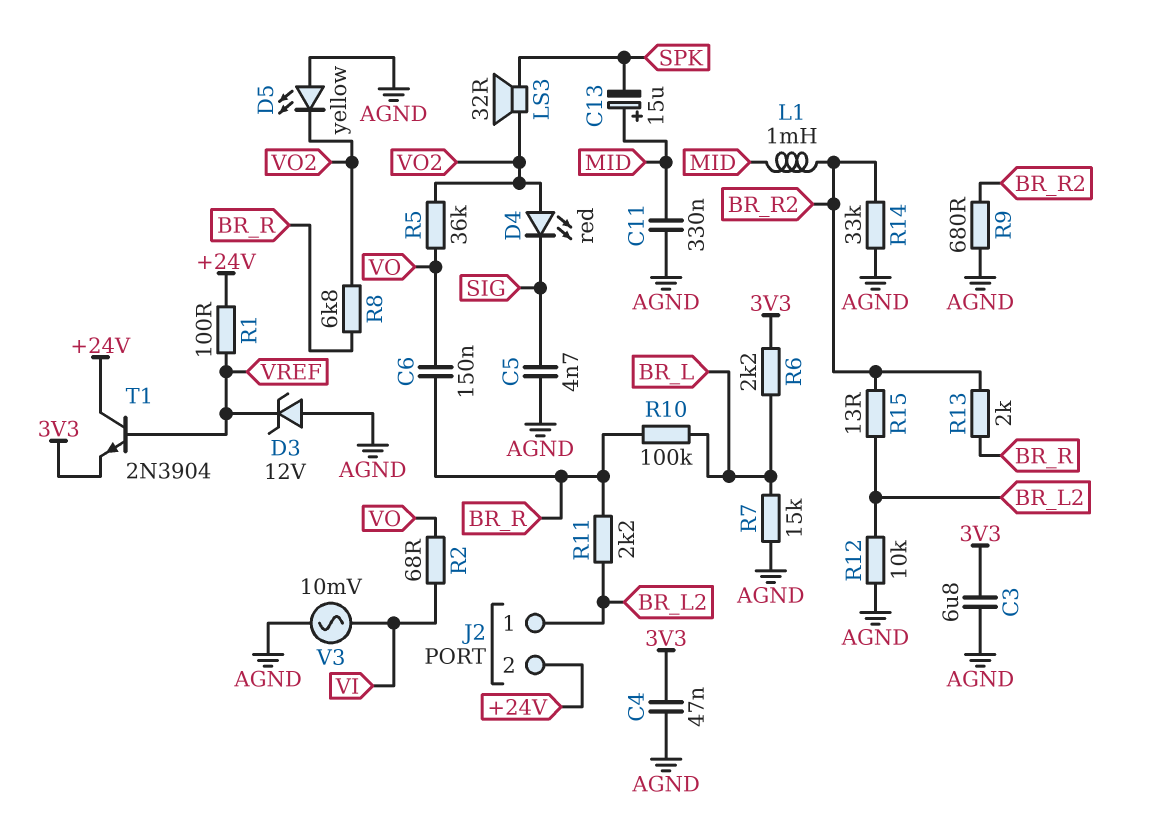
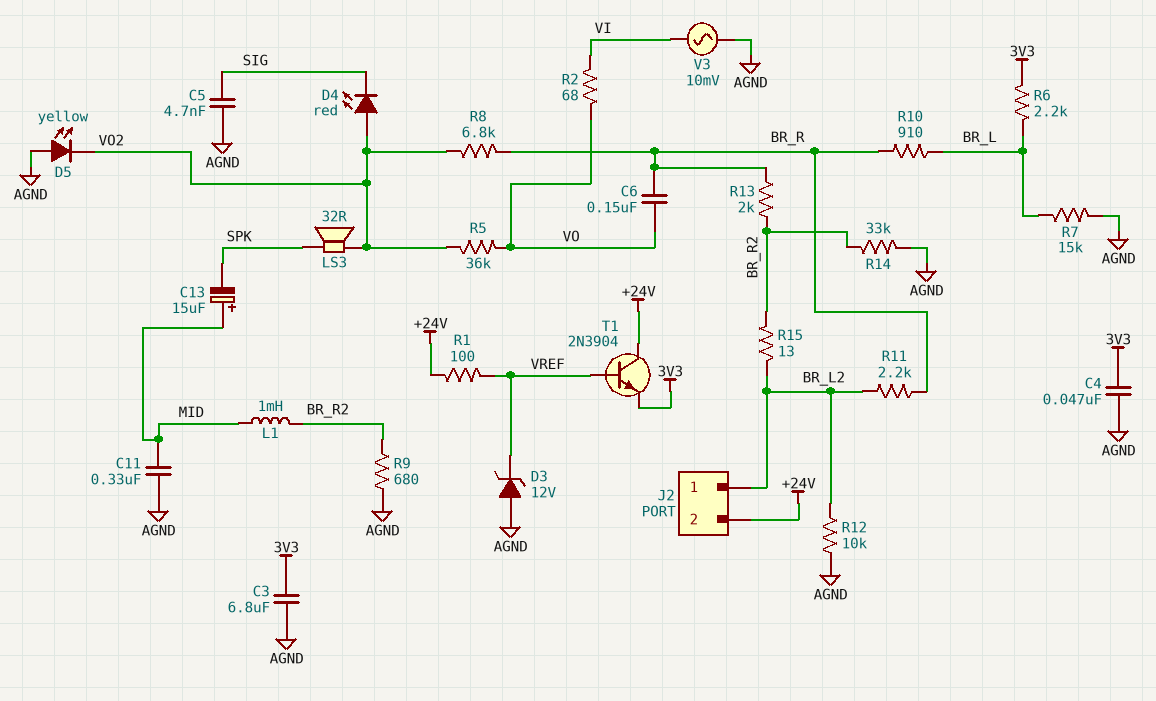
R10: 100k (BR_L, BR_R) -> 910 (BR_L, BR_R)

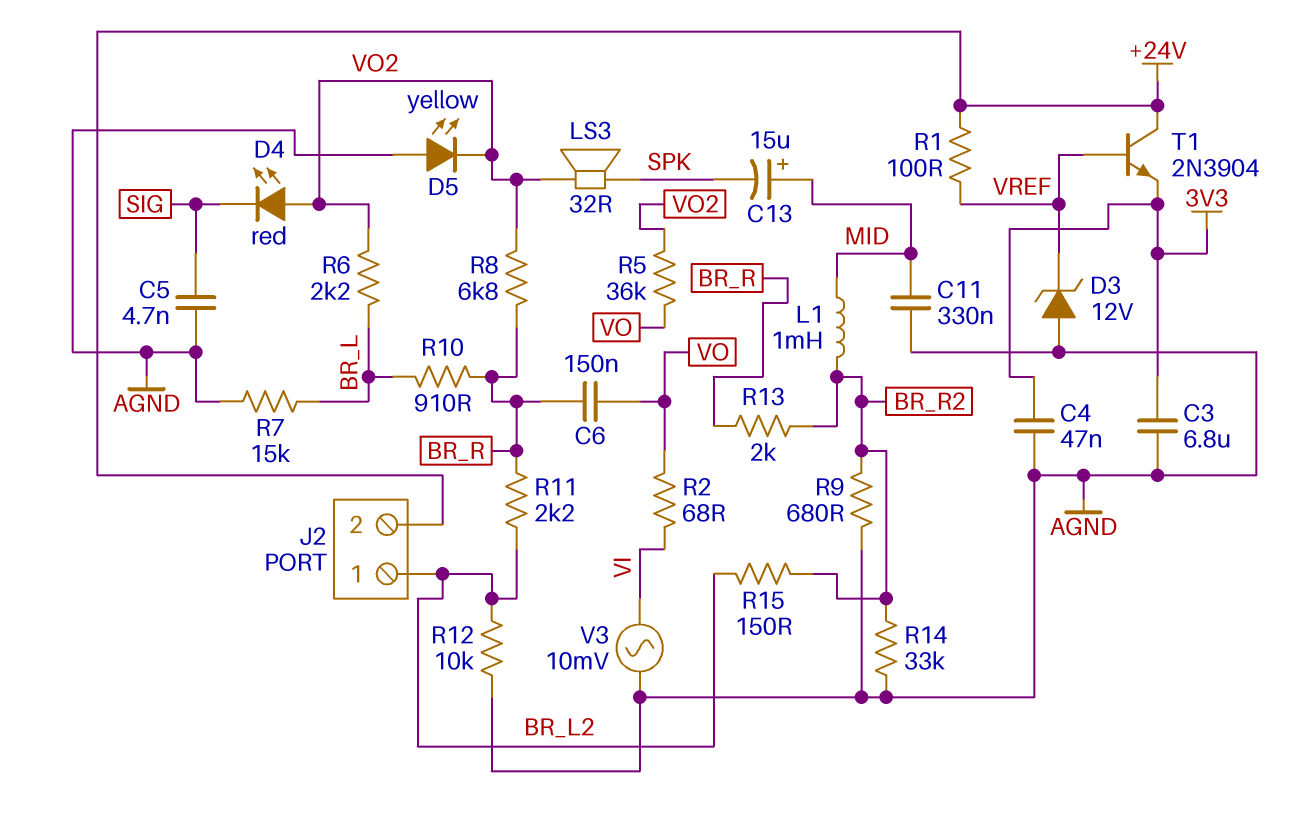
R6: 2.2k (3V3, BR_L) -> 2.2k (BR_L, VO2)
R15: 13 (BR_L2, BR_R2) -> 150 (BR_L2, BR_R2)

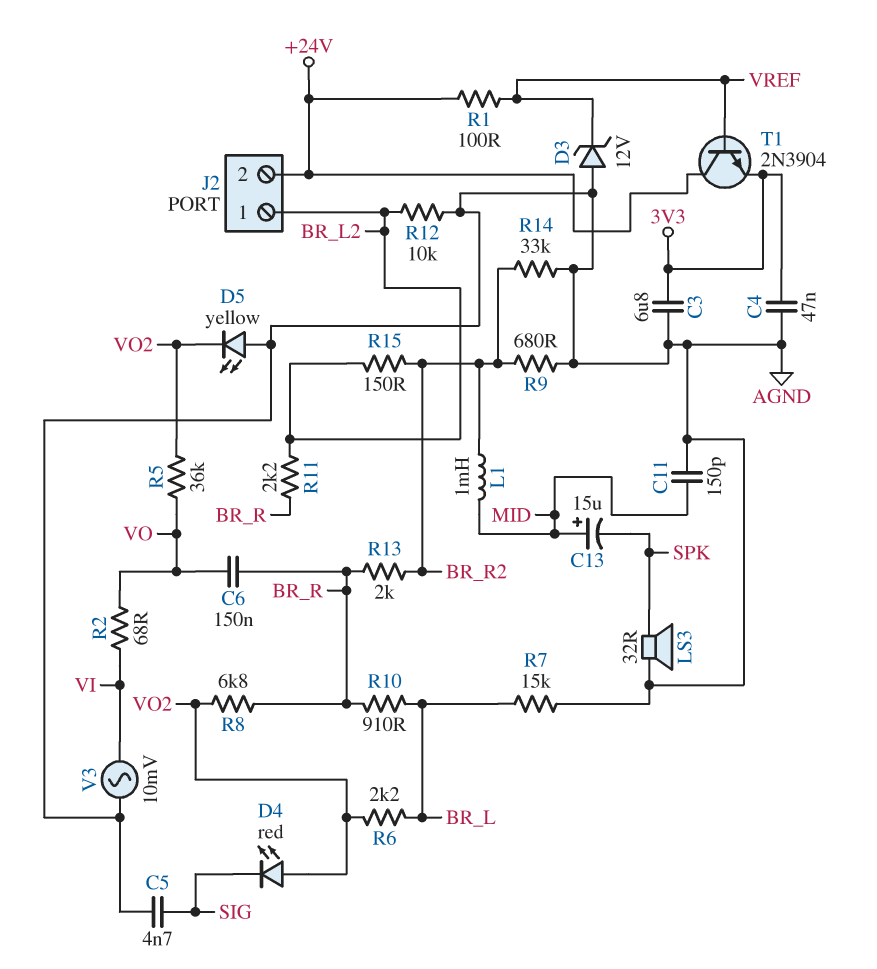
C11: 330nF (AGND, MID) -> 150pF (AGND, MID)
LS3: speaker 32R (SPK, VO2) -> speaker 32R (AGND, SPK)

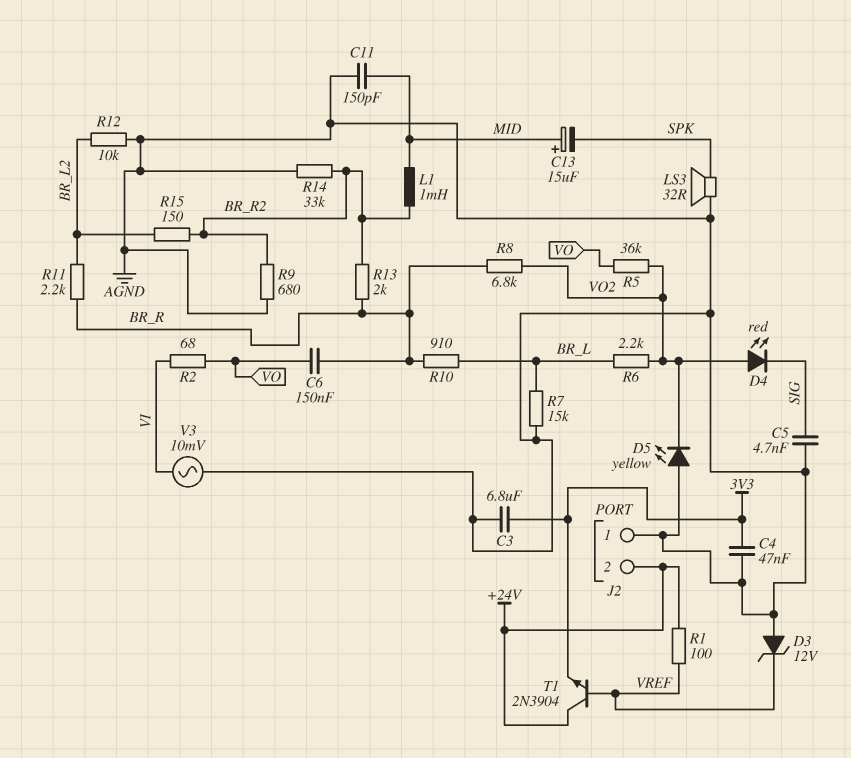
J2 pin 1: BR_L2 -> AGND

